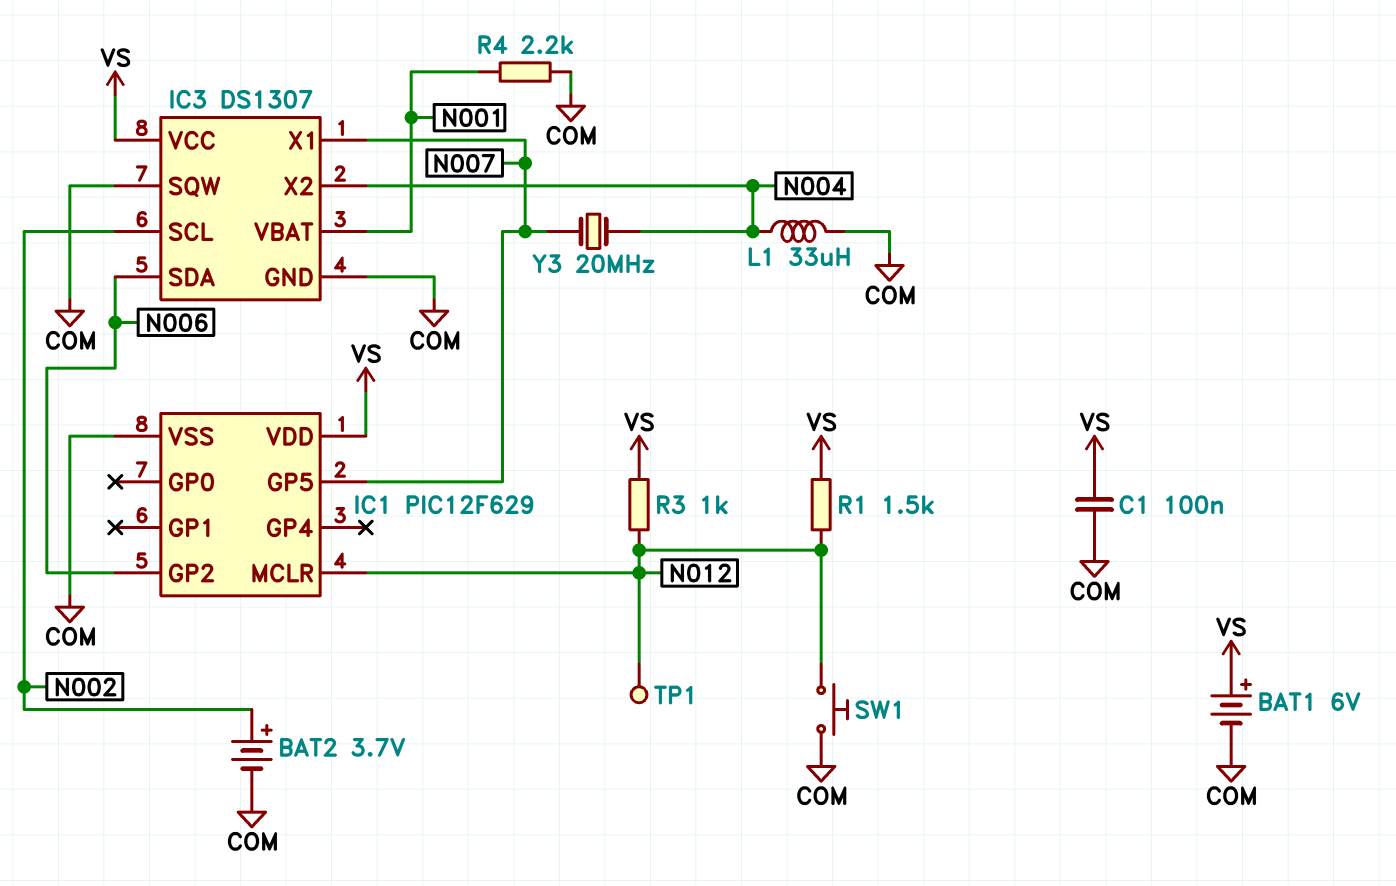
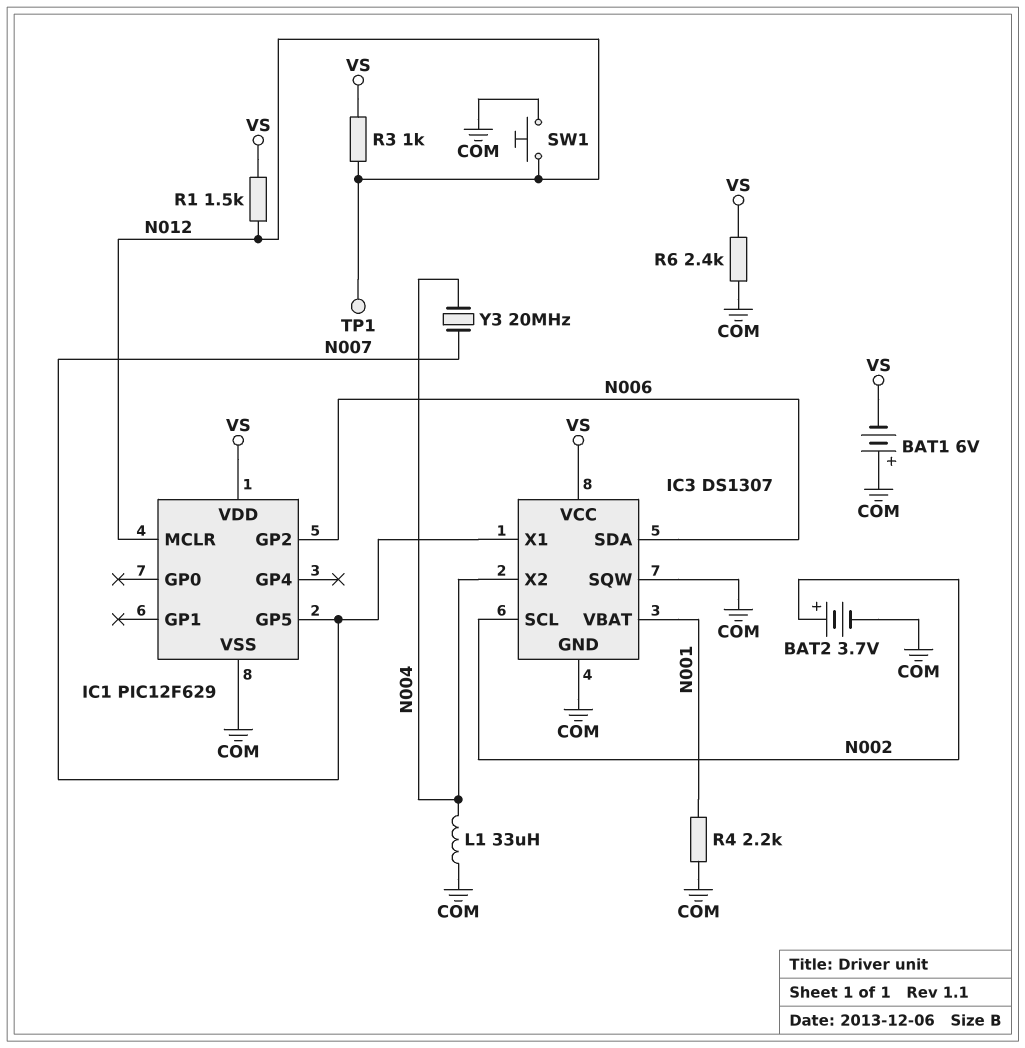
BAT1: 6V (plus VS, minus COM) -> 6V (plus COM, minus VS)
C1: 100nF (COM, VS) -> none
R6: none -> 2.4k (COM, VS)

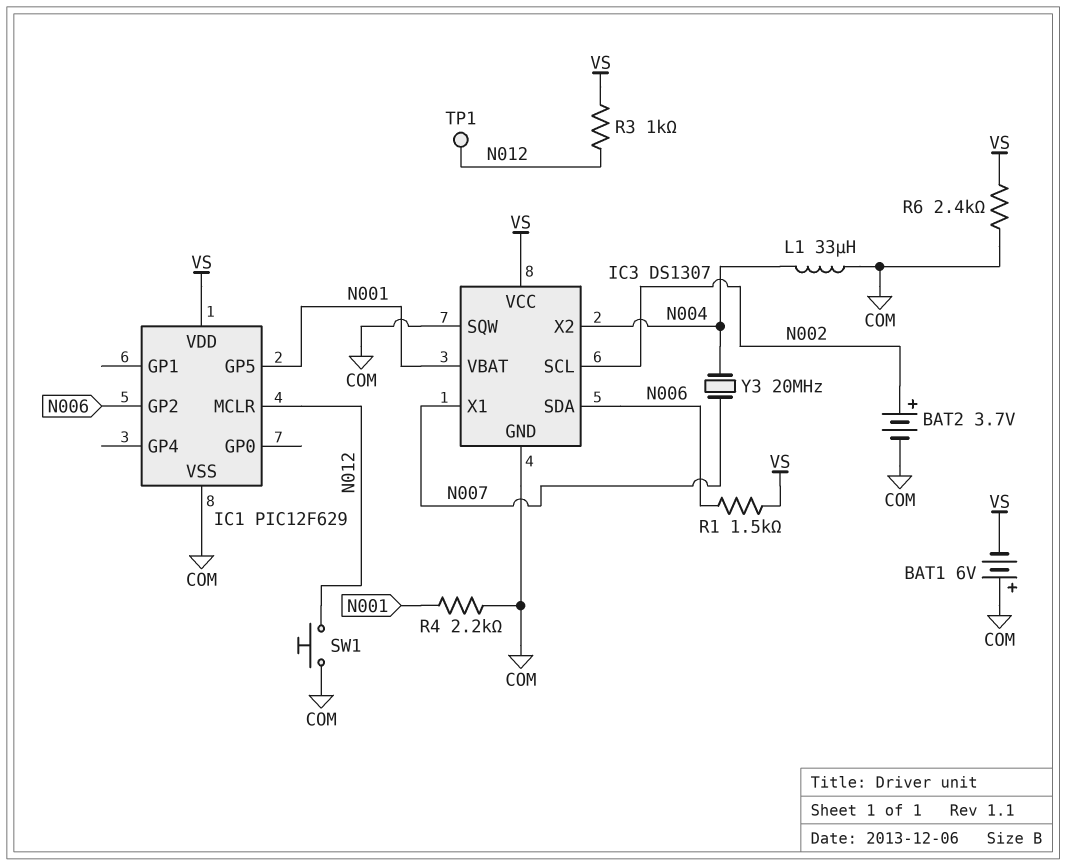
IC1 pin GP5: N007 -> N001
R1: 1.5k (N012, VS) -> 1.5k (N006, VS)

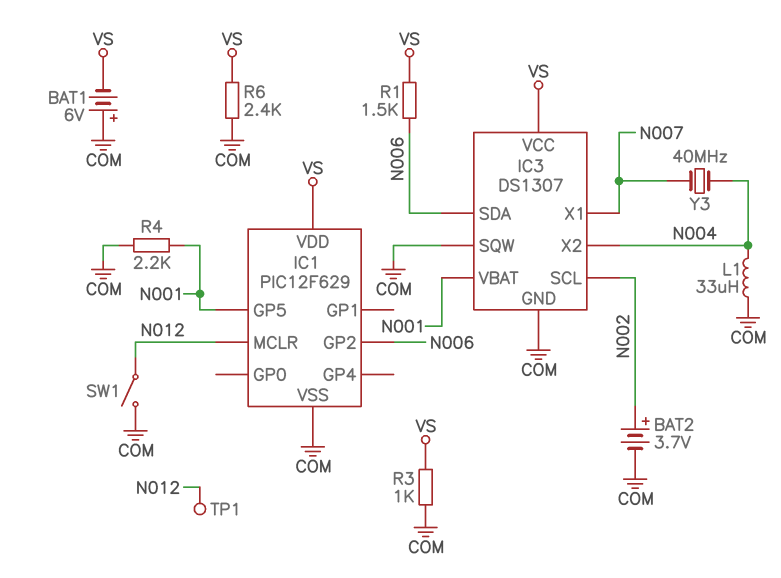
R3: 1k (N012, VS) -> 1k (COM, VS)
SW1: button (COM, N012) -> switch (COM, N012)
Y3: 20MHz (N004, N007) -> 40MHz (N004, N007)

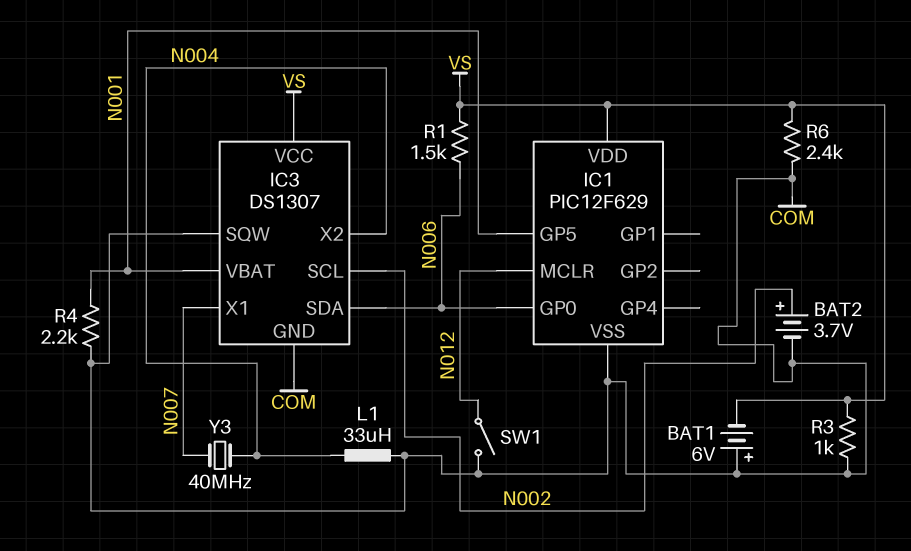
IC1 pin GP0: none -> N006
IC1 pin GP2: N006 -> none
TP1: test point (N012) -> none

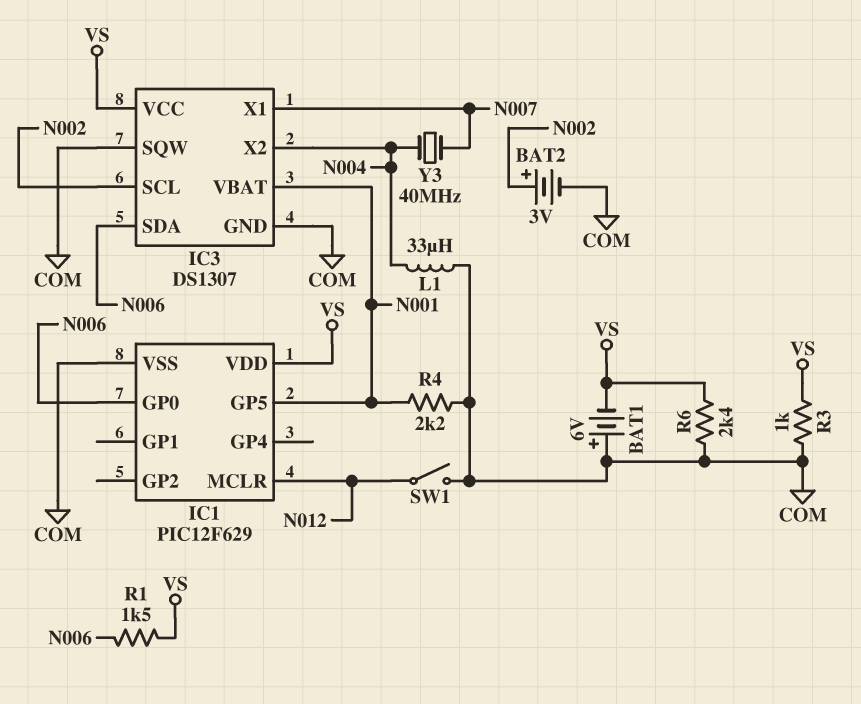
BAT2: 3.7V (plus N002, minus COM) -> 3V (plus N002, minus COM)

